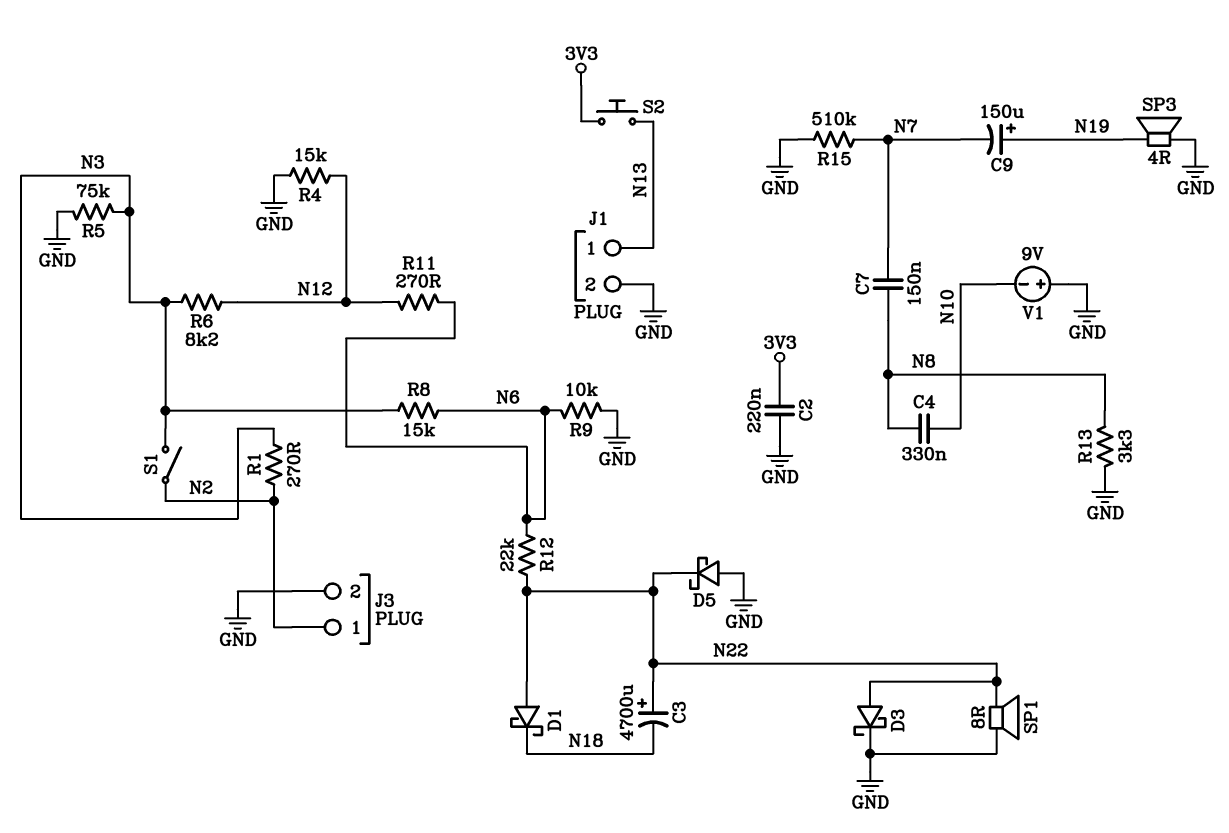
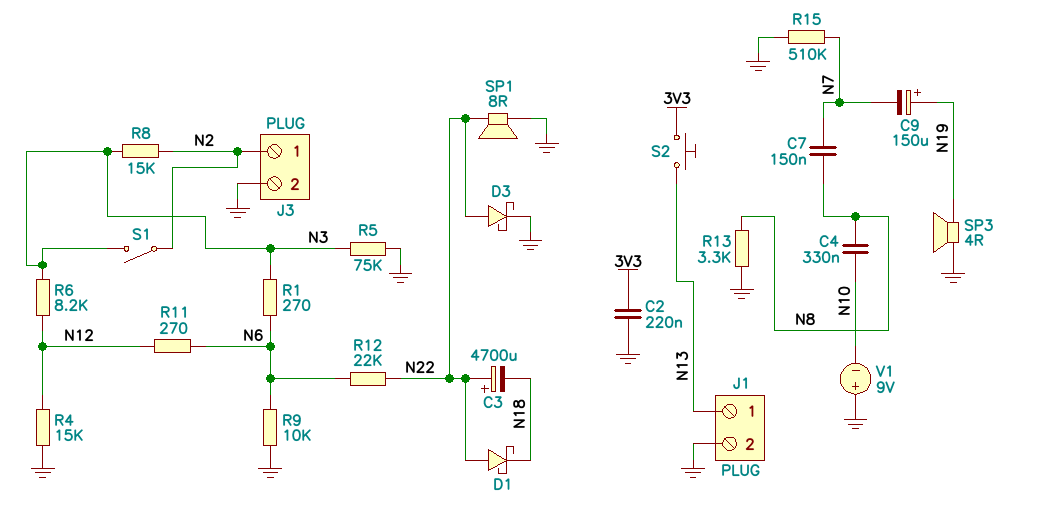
D5: schottky (A GND, K N22) -> none
R1: 270 (N2, N3) -> 270 (N3, N6)
R8: 15k (N3, N6) -> 15k (N2, N3)

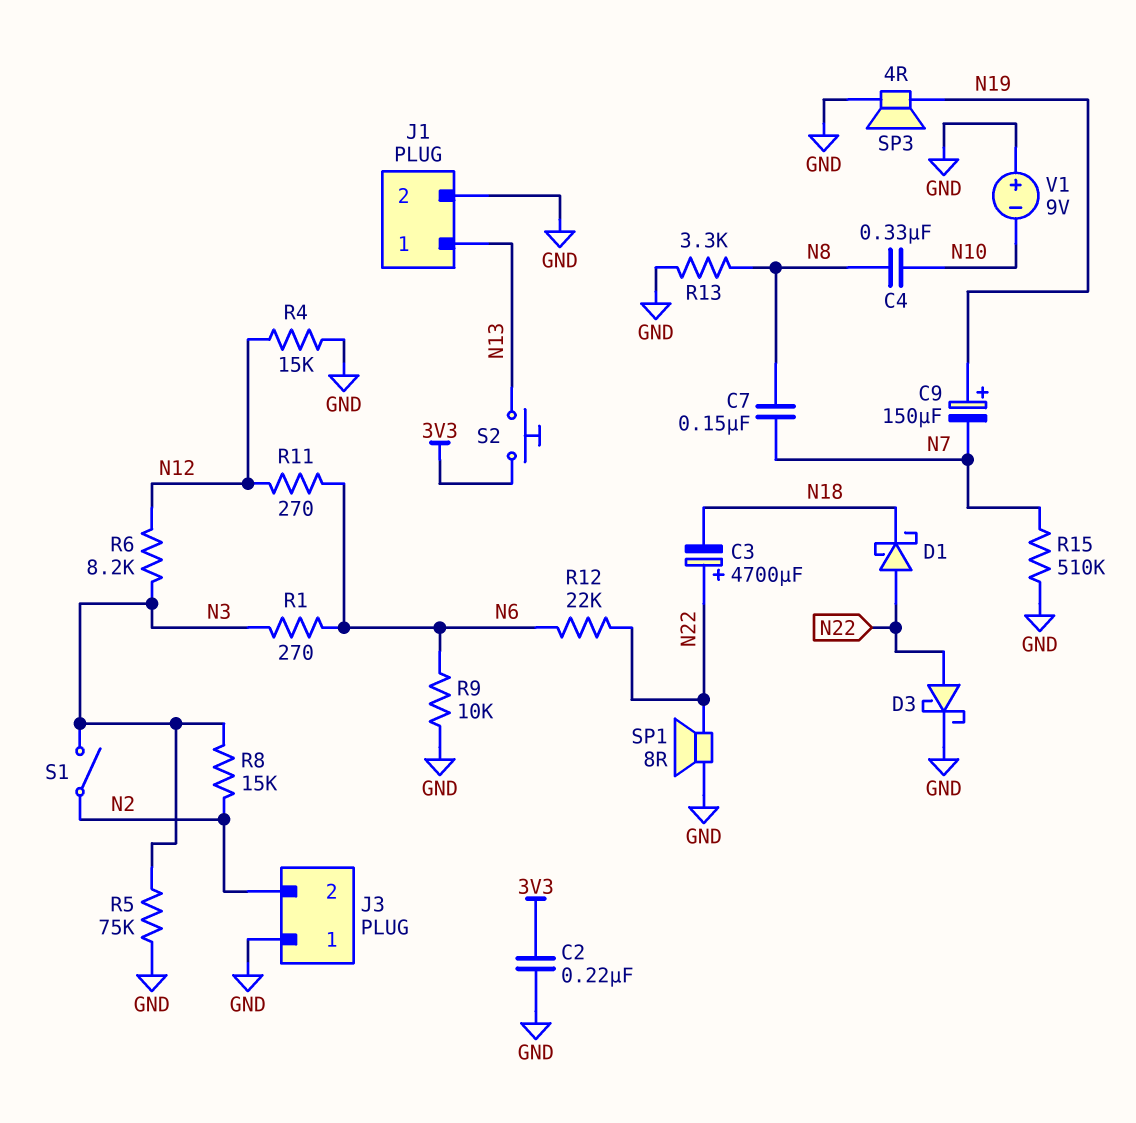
J3 pin 1: N2 -> GND
J3 pin 2: GND -> N2

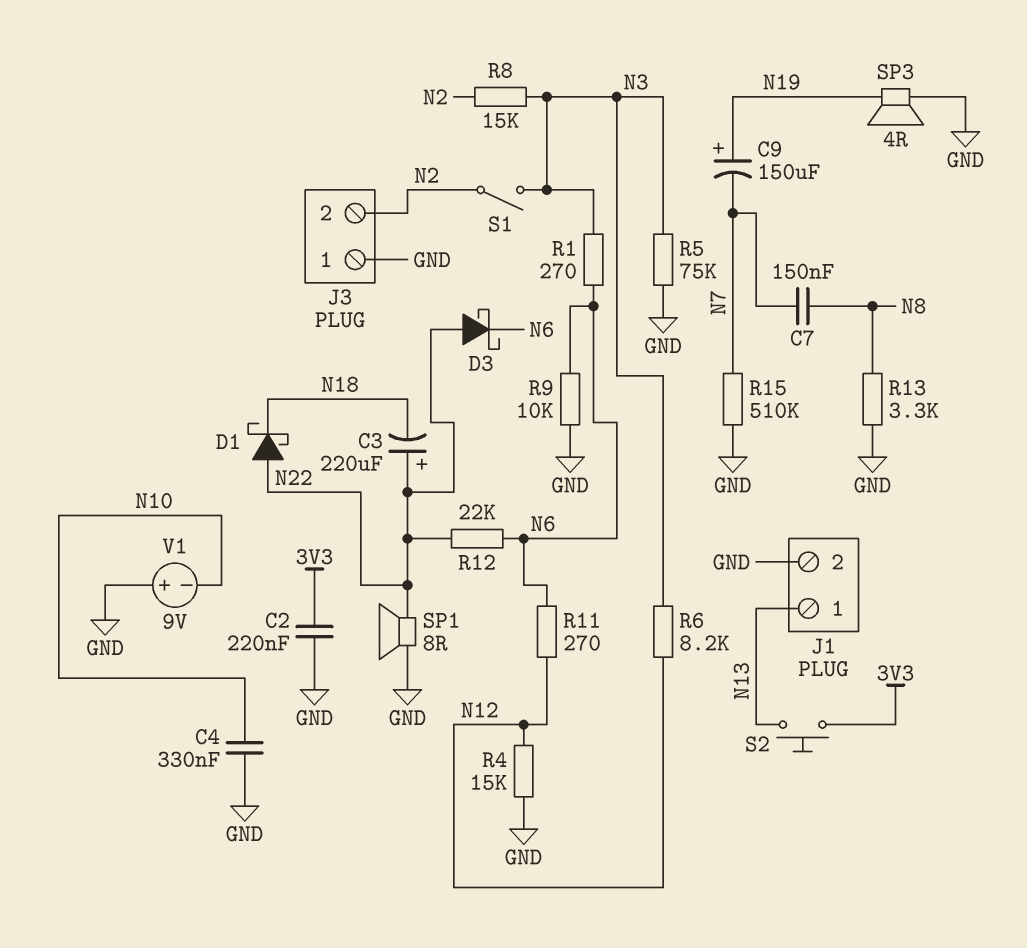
C3: 4700uF (plus N22, minus N18) -> 220uF (plus N22, minus N18)
C4: 330nF (N8, N10) -> 330nF (GND, N10)
D3: schottky (A N22, K GND) -> schottky (A N22, K N6)

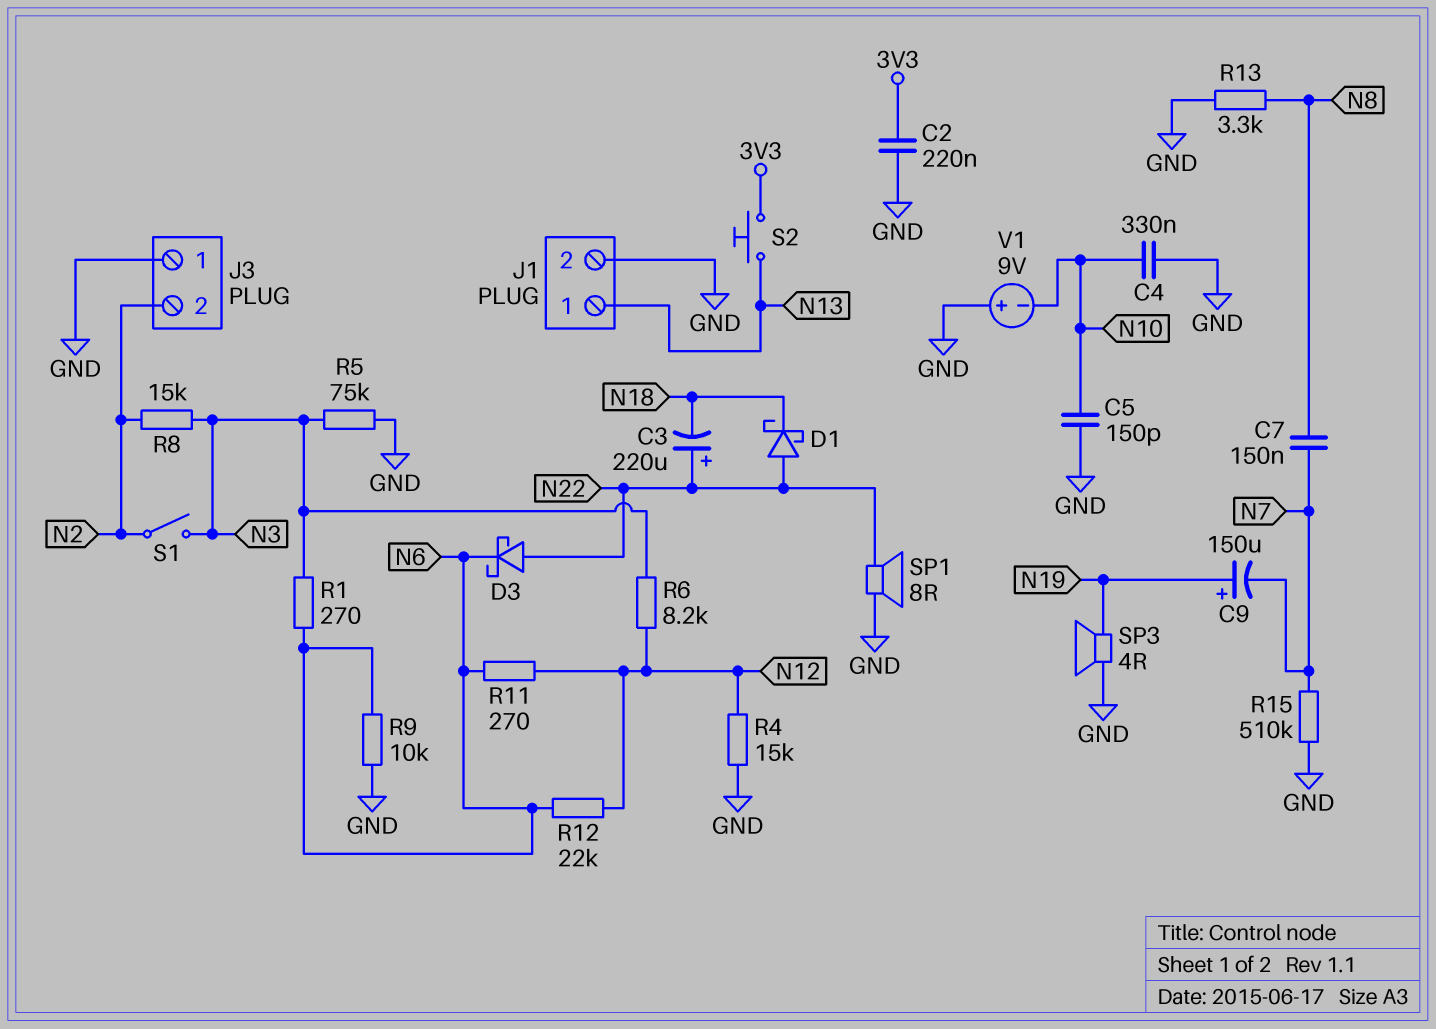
C5: none -> 150pF (GND, N10)
R12: 22k (N6, N22) -> 22k (N6, N12)

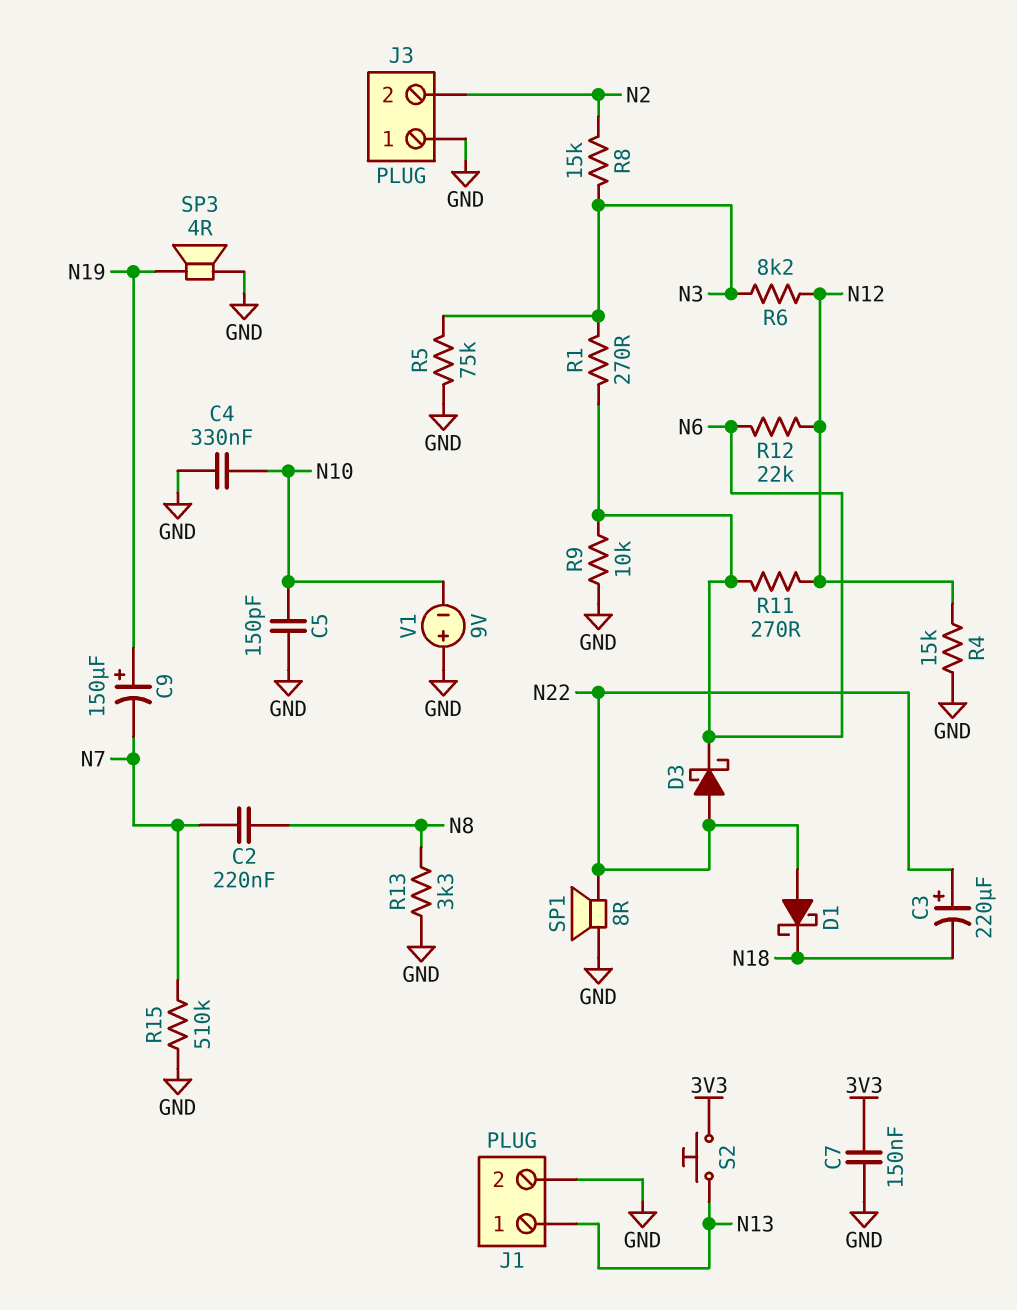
C2: 220nF (3V3, GND) -> 220nF (N7, N8)
C7: 150nF (N7, N8) -> 150nF (3V3, GND)
S1: switch (N2, N3) -> none

